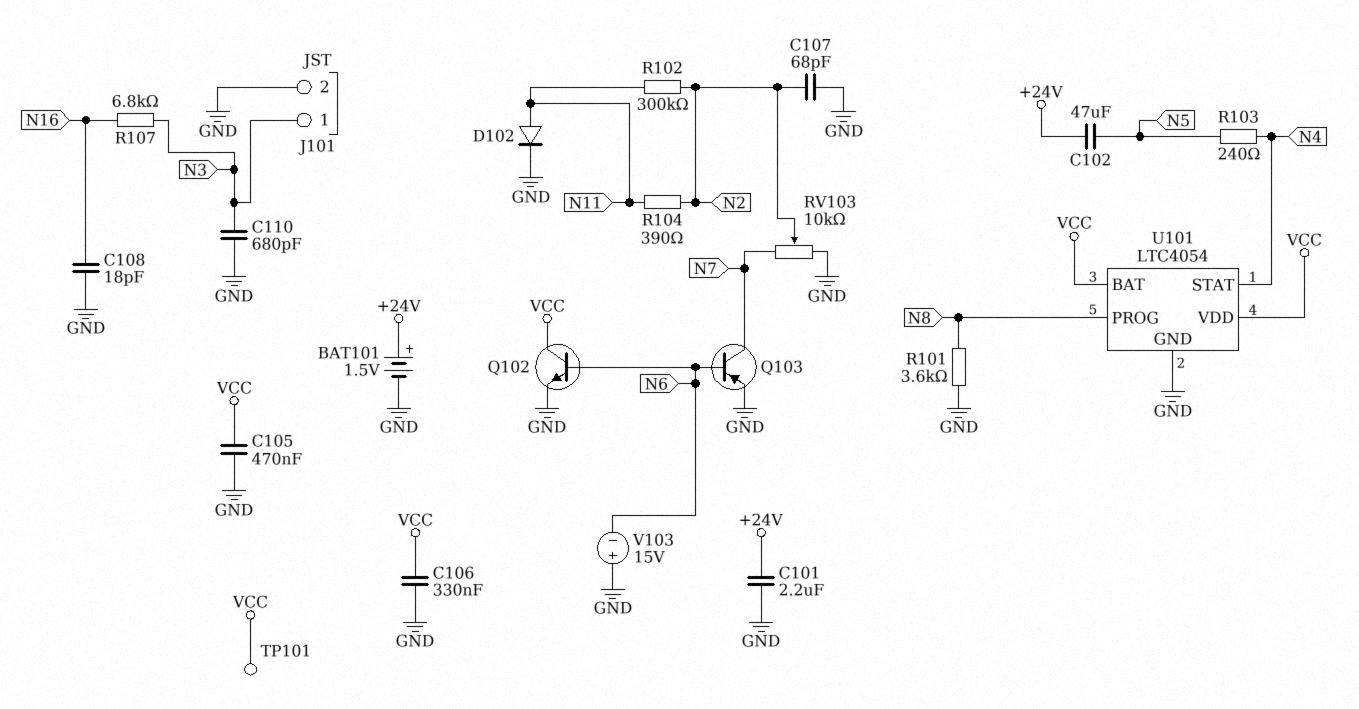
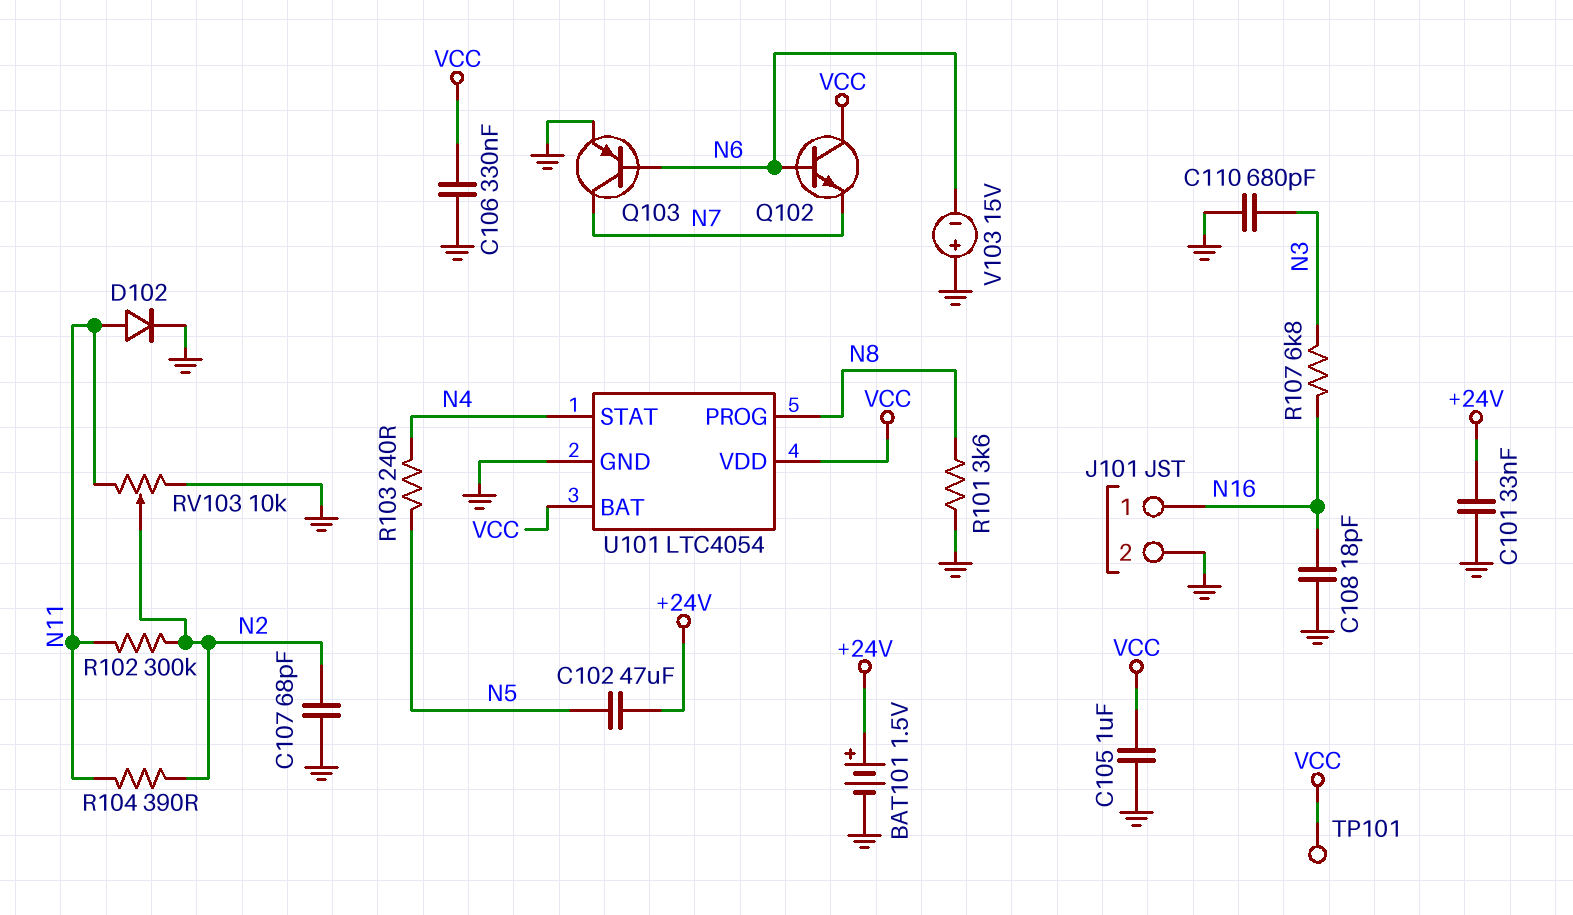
C101: 2.2uF (+24V, GND) -> 33nF (+24V, GND)
C105: 470nF (GND, VCC) -> 1uF (GND, VCC)
J101 pin 1: N3 -> N16
Q102: NPN (B N6, C VCC, E GND) -> NPN (B N6, C VCC, E N7)
RV103: 10k (GND, N7, wiper N2) -> 10k (GND, N11, wiper N2)

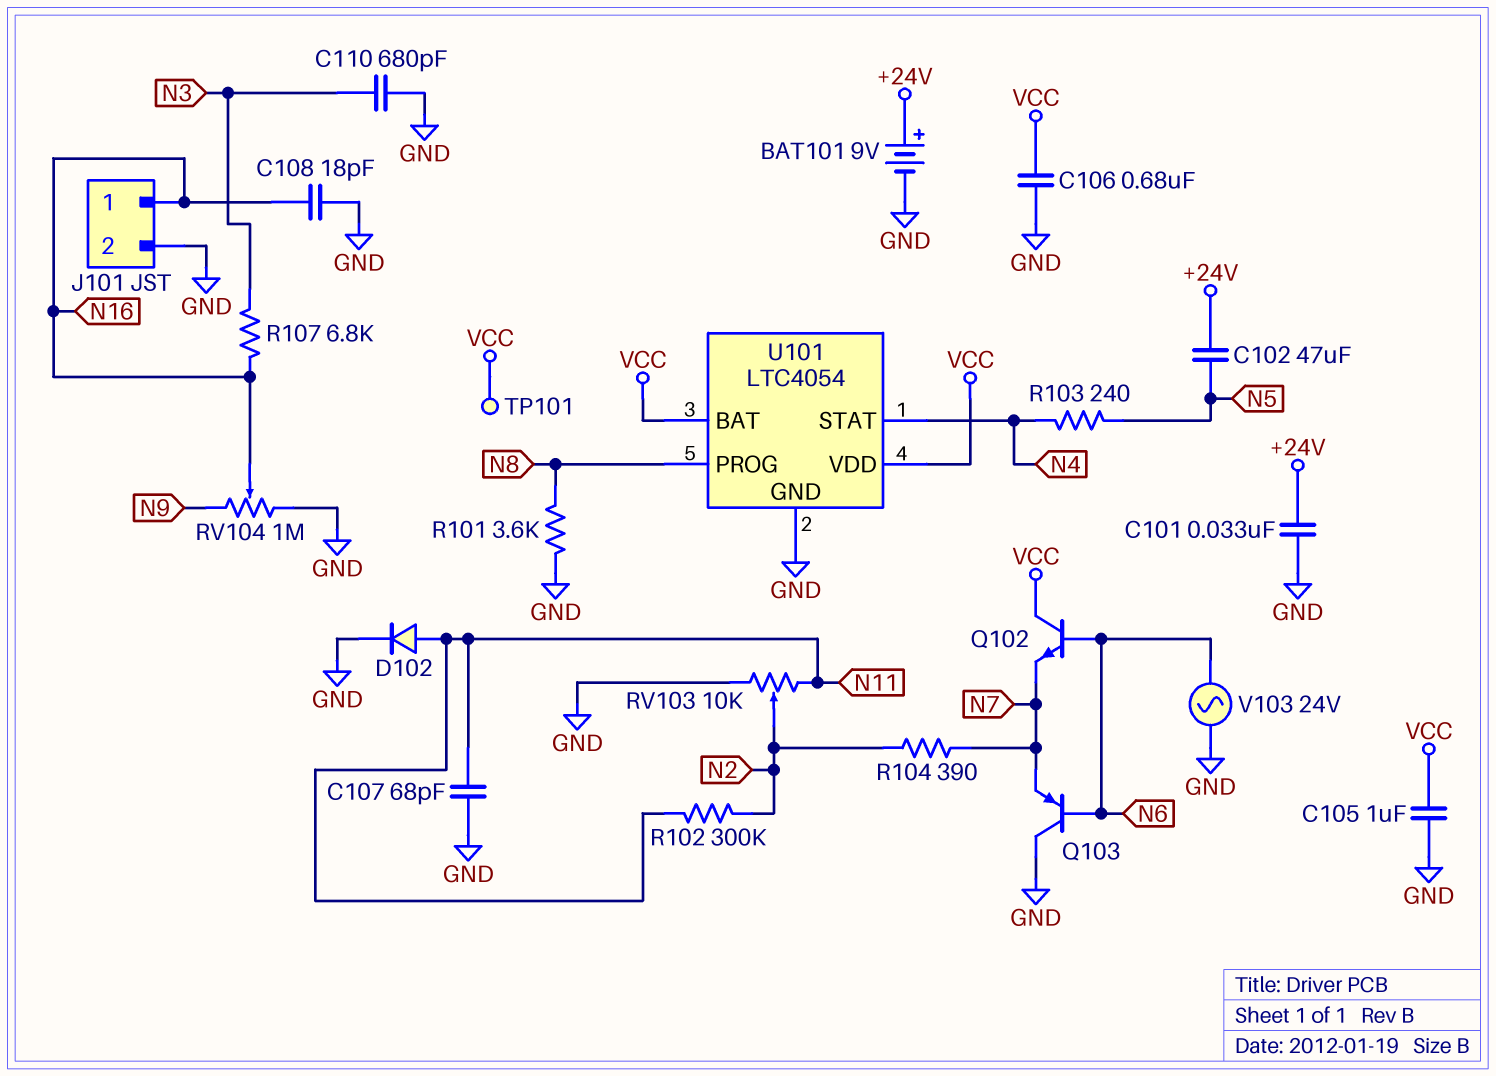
BAT101: 1.5V (plus +24V, minus GND) -> 9V (plus +24V, minus GND)
C106: 330nF (GND, VCC) -> 680nF (GND, VCC)
C107: 68pF (GND, N2) -> 68pF (GND, N11)
Q103: PNP (B N6, C N7, E GND) -> PNP (B N6, C GND, E N7)
R104: 390 (N2, N11) -> 390 (N2, N7)
RV104: none -> 1M (GND, N9, wiper N16)
V103: 15V (plus GND, minus N6) -> AC 24V (GND, N6)

